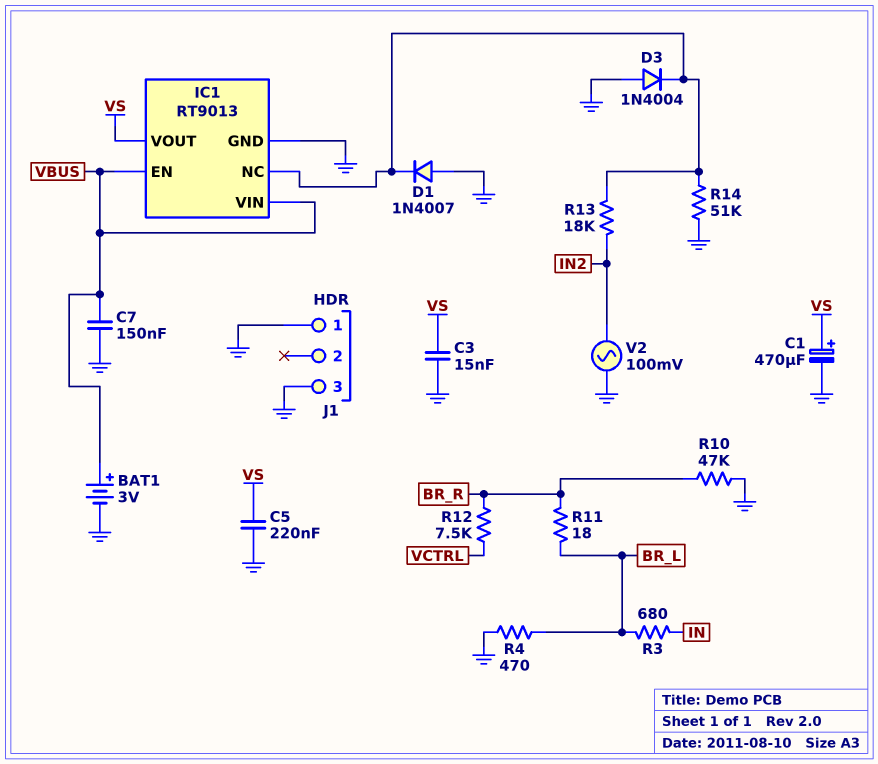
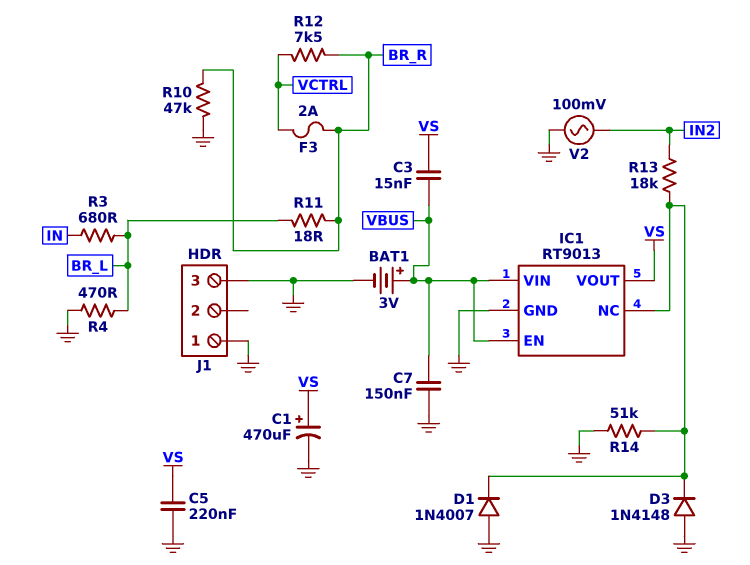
C3: 15nF (GND, VS) -> 15nF (VBUS, VS)
D3: diode 1N4004 (A GND, K IC1/NC) -> diode 1N4148 (A GND, K IC1/NC)
F3: none -> 2A (BR_R, VCTRL)

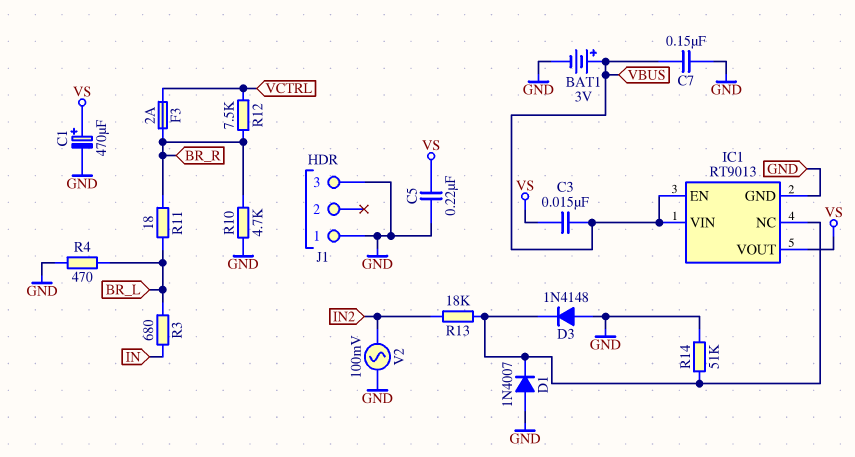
R10: 47k (BR_R, GND) -> 4.7k (BR_R, GND)

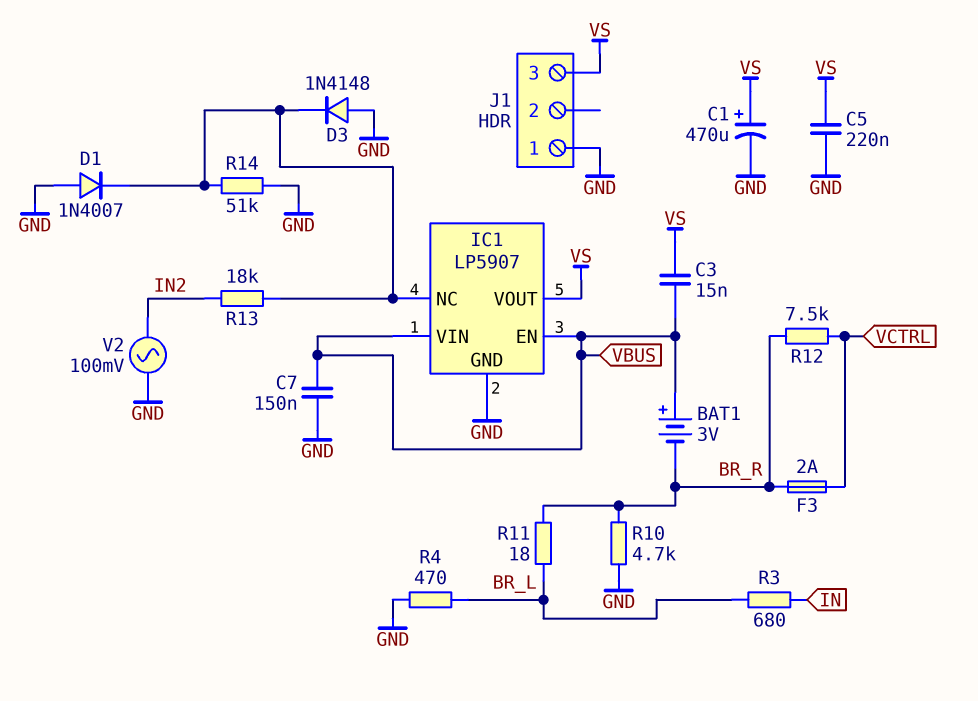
BAT1: 3V (plus VBUS, minus GND) -> 3V (plus VBUS, minus BR_R)
IC1: RT9013 -> LP5907
J1 pin 3: GND -> VS

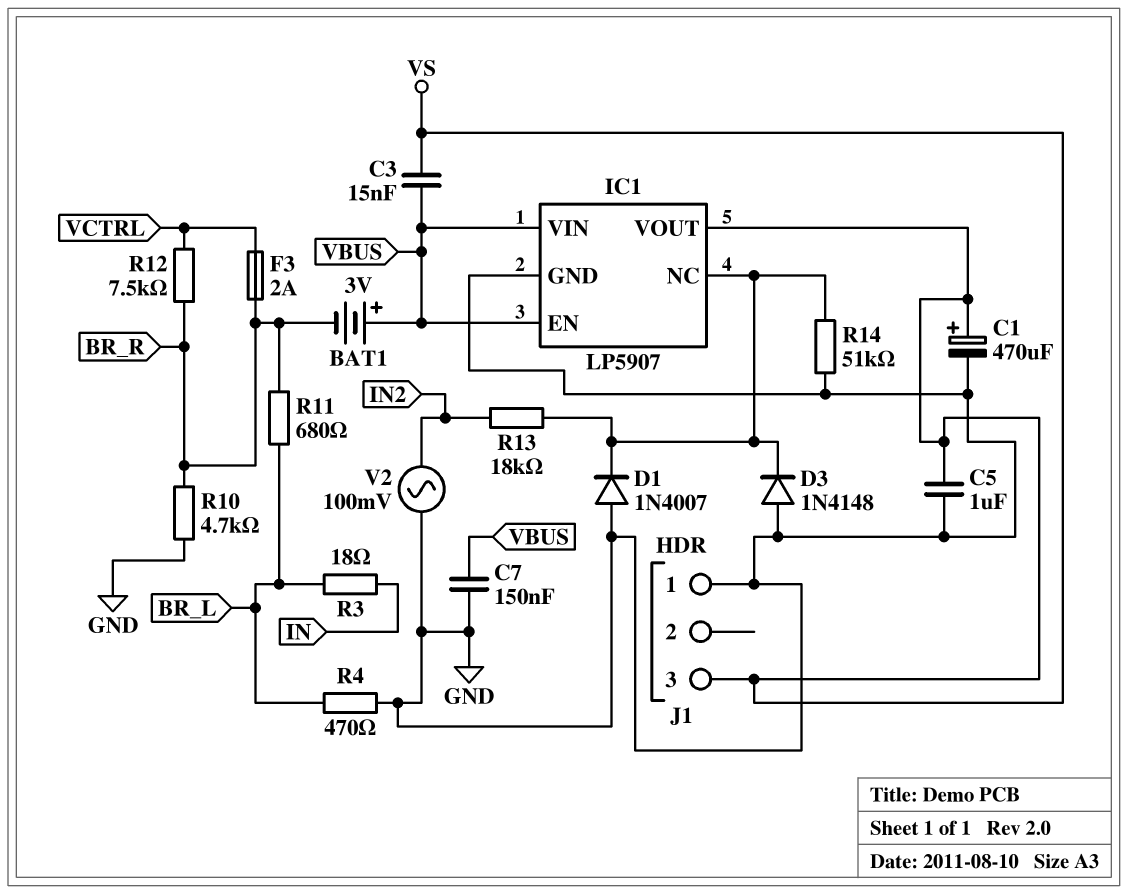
C5: 220nF (GND, VS) -> 1uF (GND, VS)
R3: 680 (BR_L, IN) -> 18 (BR_L, IN)
R11: 18 (BR_L, BR_R) -> 680 (BR_L, BR_R)

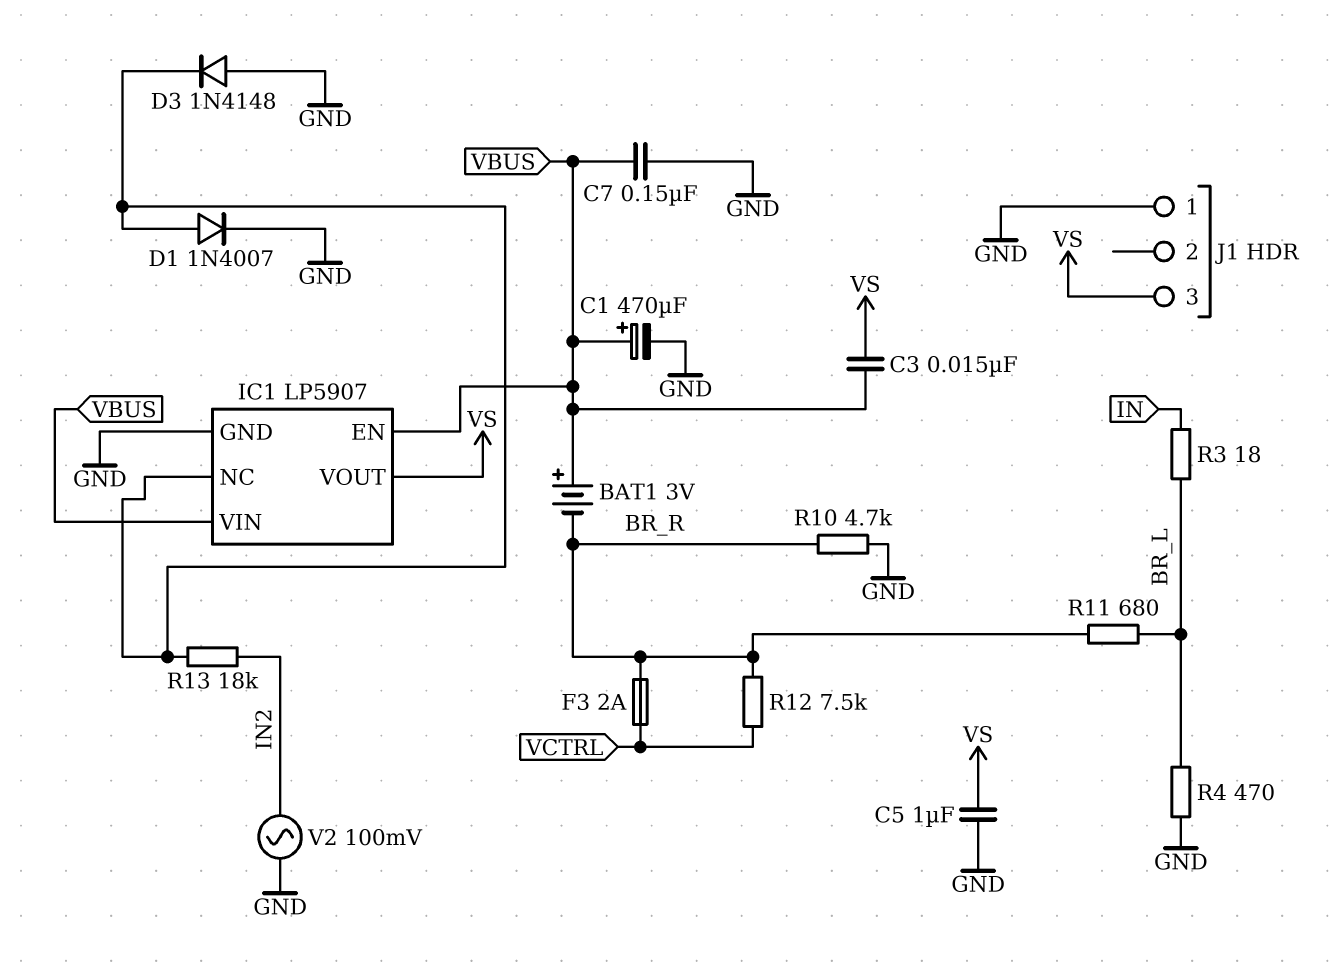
C1: 470uF (plus VS, minus GND) -> 470uF (plus VBUS, minus GND)
D1: diode 1N4007 (A GND, K IC1/NC) -> diode 1N4007 (A IC1/NC, K GND)
R14: 51k (GND, IC1/NC) -> none

